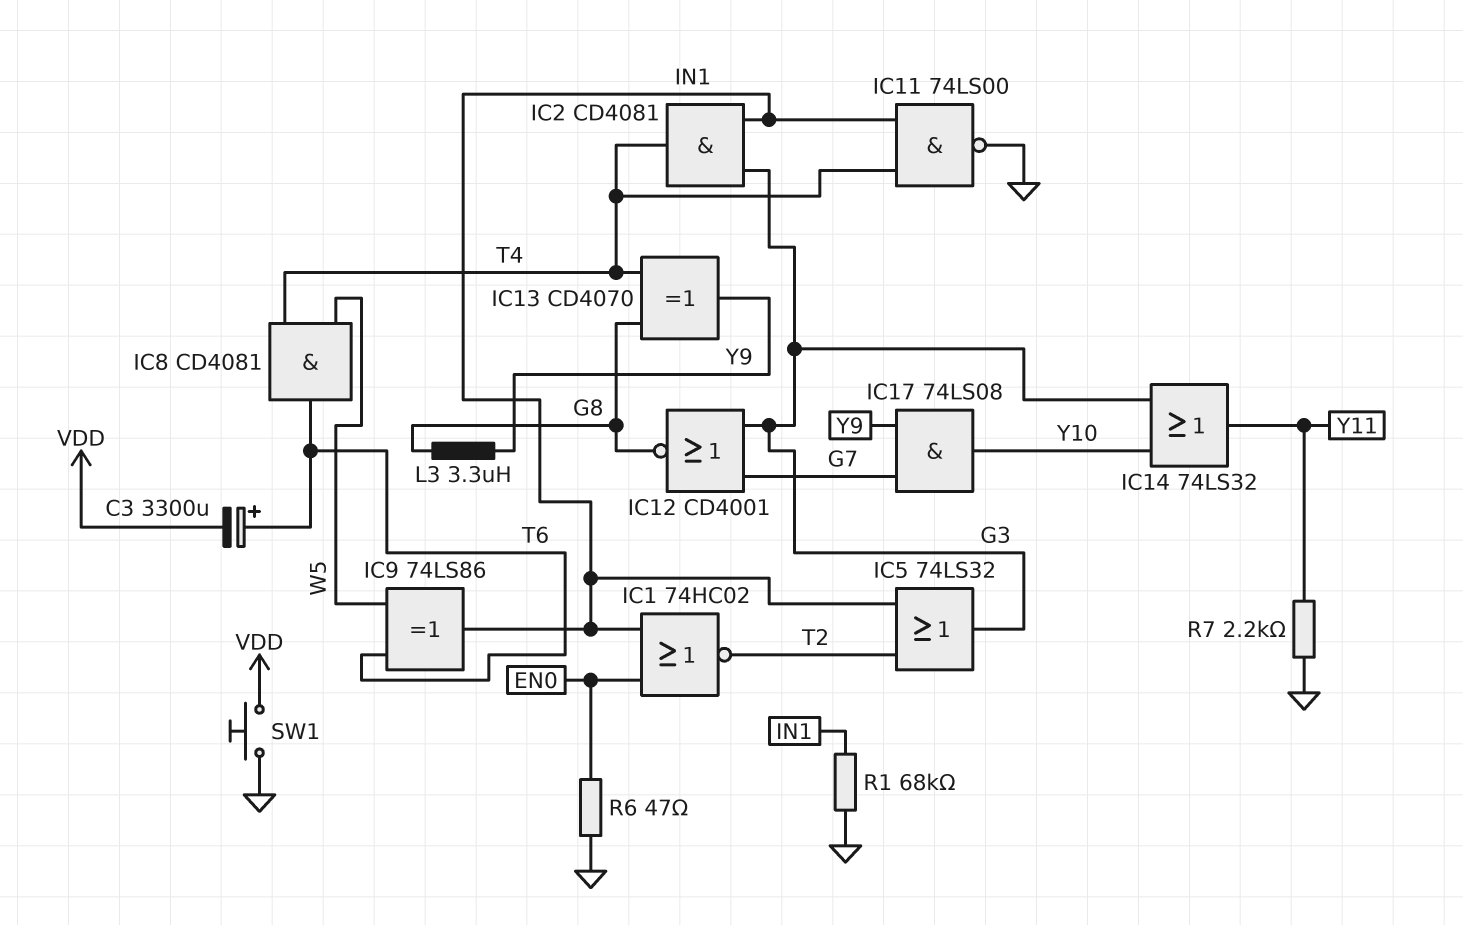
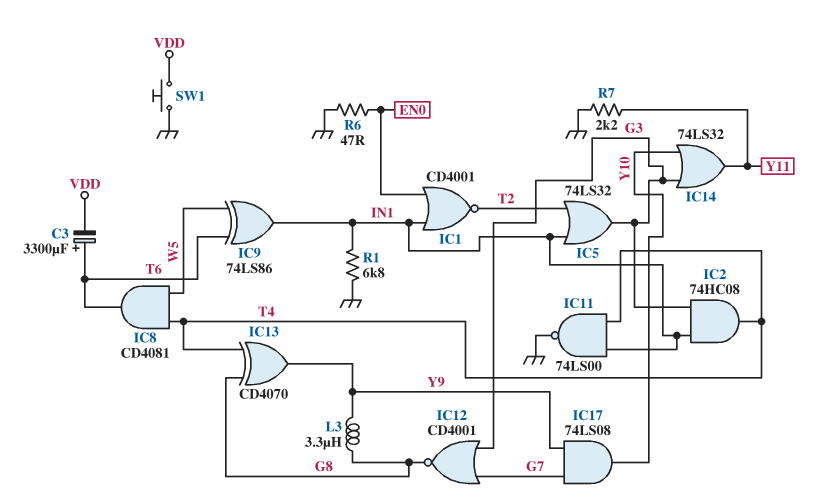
IC1: NOR 74HC02 (in EN0, in IN1, out T2) -> NOR CD4001 (in EN0, in IN1, out T2)
IC2: AND CD4081 (in G3, in IN1, out T4) -> AND 74HC08 (in G3, in IN1, out T4)
R1: 68k (GND, IN1) -> 6.8k (GND, IN1)

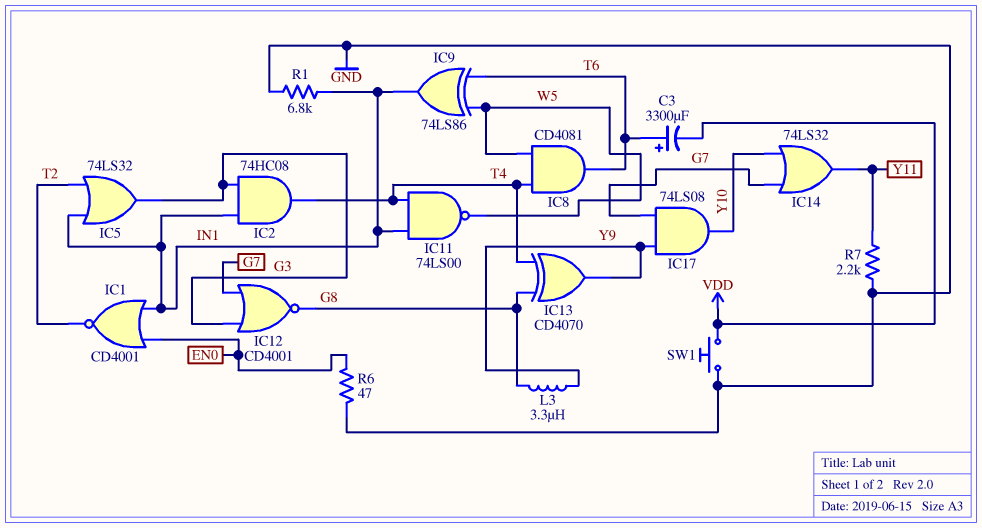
IC11: NAND 74LS00 (in IN1, in T4, out GND) -> NAND 74LS00 (in IN1, in T4, out W5)
IC14: OR 74LS32 (in G3, in Y10, out Y11) -> OR 74LS32 (in G7, in Y10, out Y11)

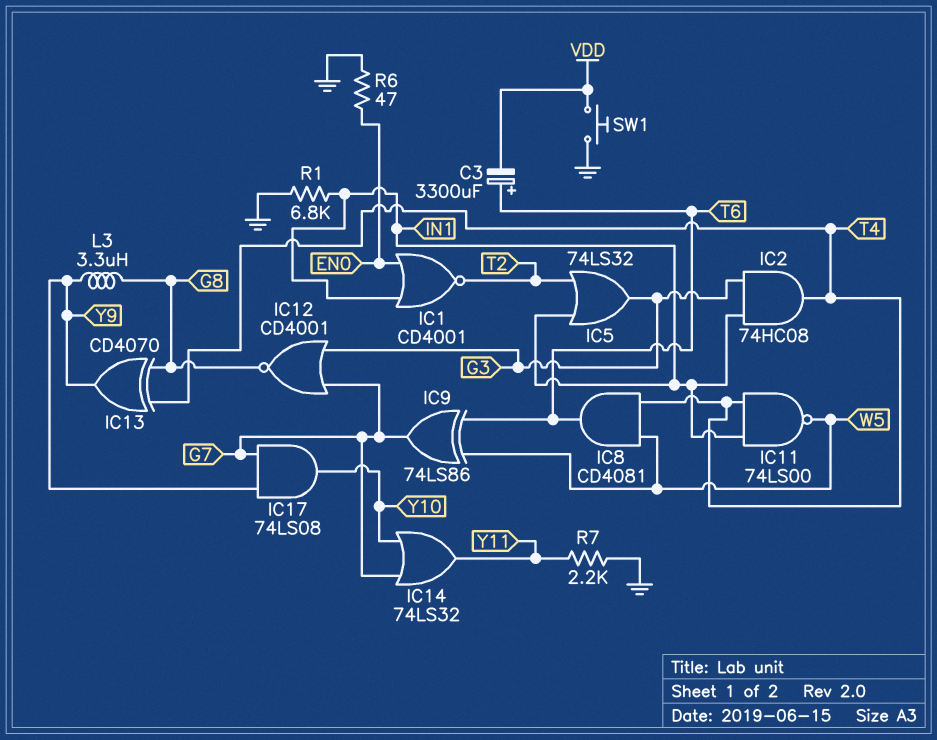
IC9: XOR 74LS86 (in T6, in W5, out IN1) -> XOR 74LS86 (in T6, in W5, out G7)

